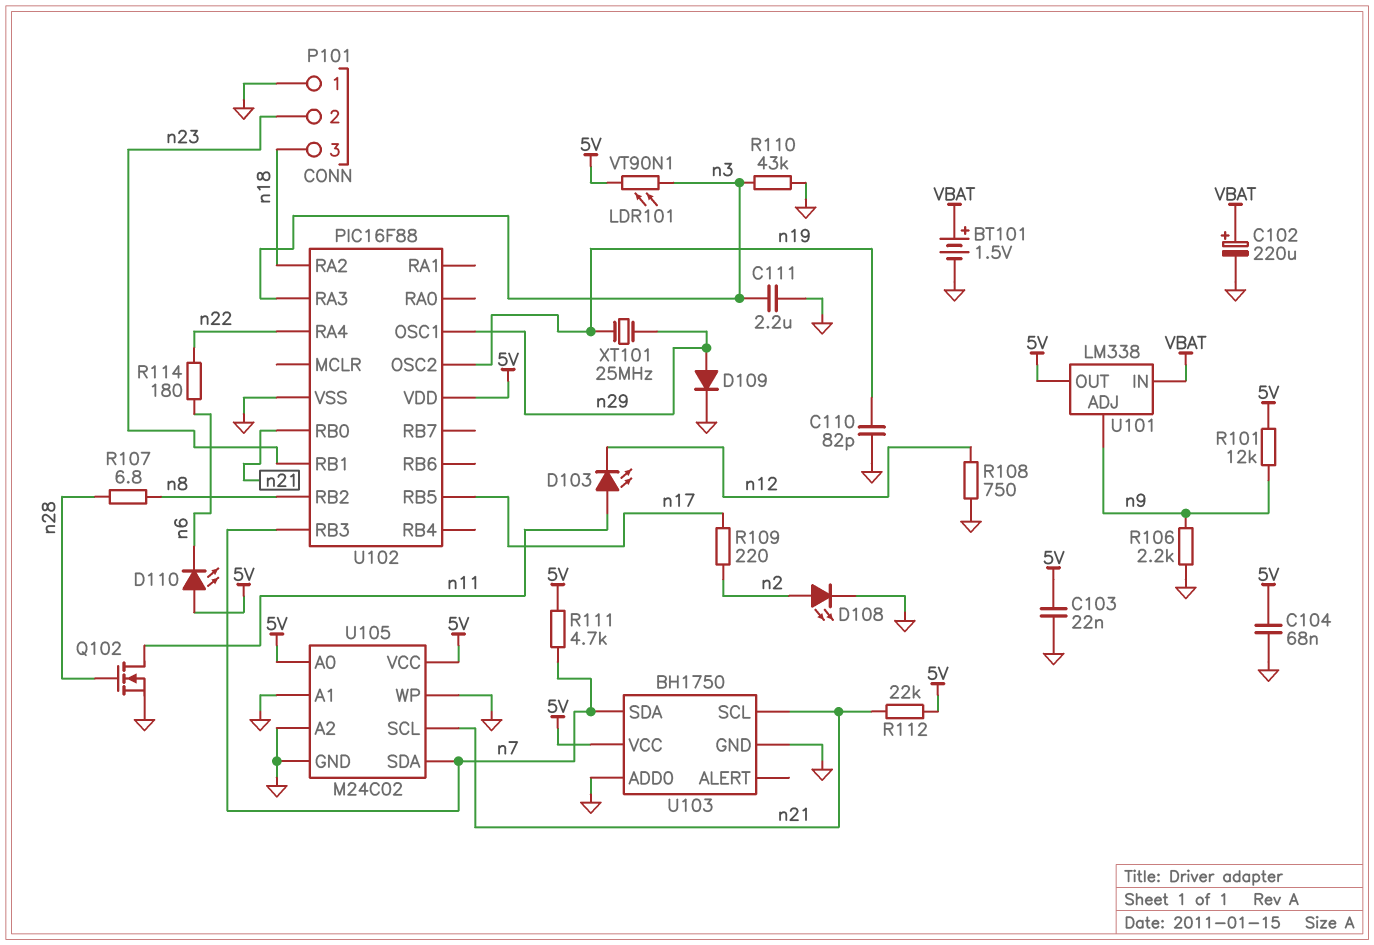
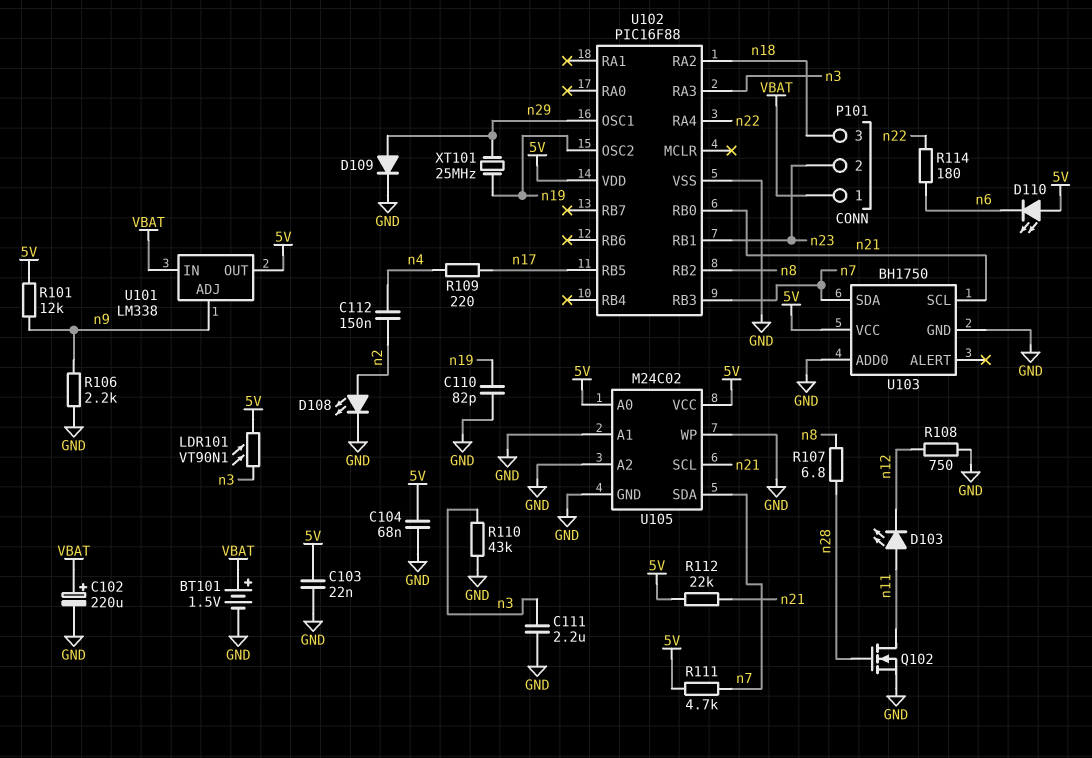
C112: none -> 150nF (n2, n4)
P101 pin 1: GND -> VBAT
R109: 220 (n2, n17) -> 220 (n4, n17)

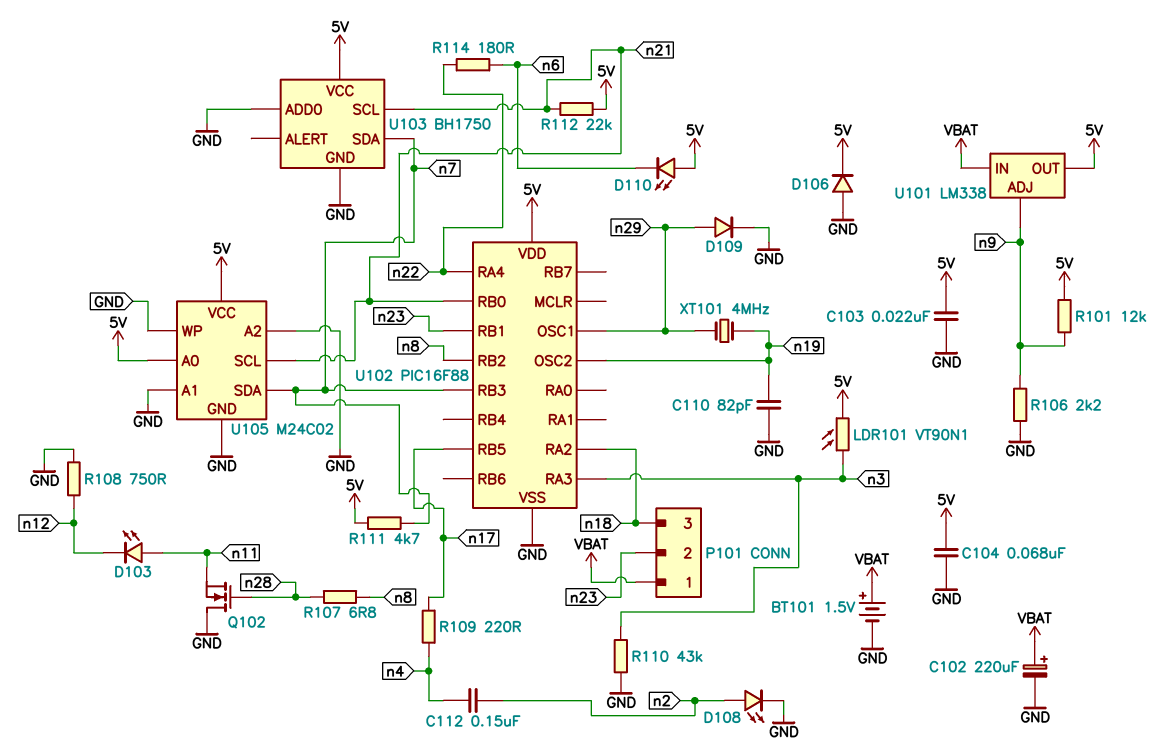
C111: 2.2uF (GND, n3) -> none
D106: none -> diode (A GND, K 5V)
Q102: NMOS (G n28, D n11, S GND) -> NMOS (G n28, D GND, S n11)
XT101: 25MHz (n19, n29) -> 4MHz (n19, n29)

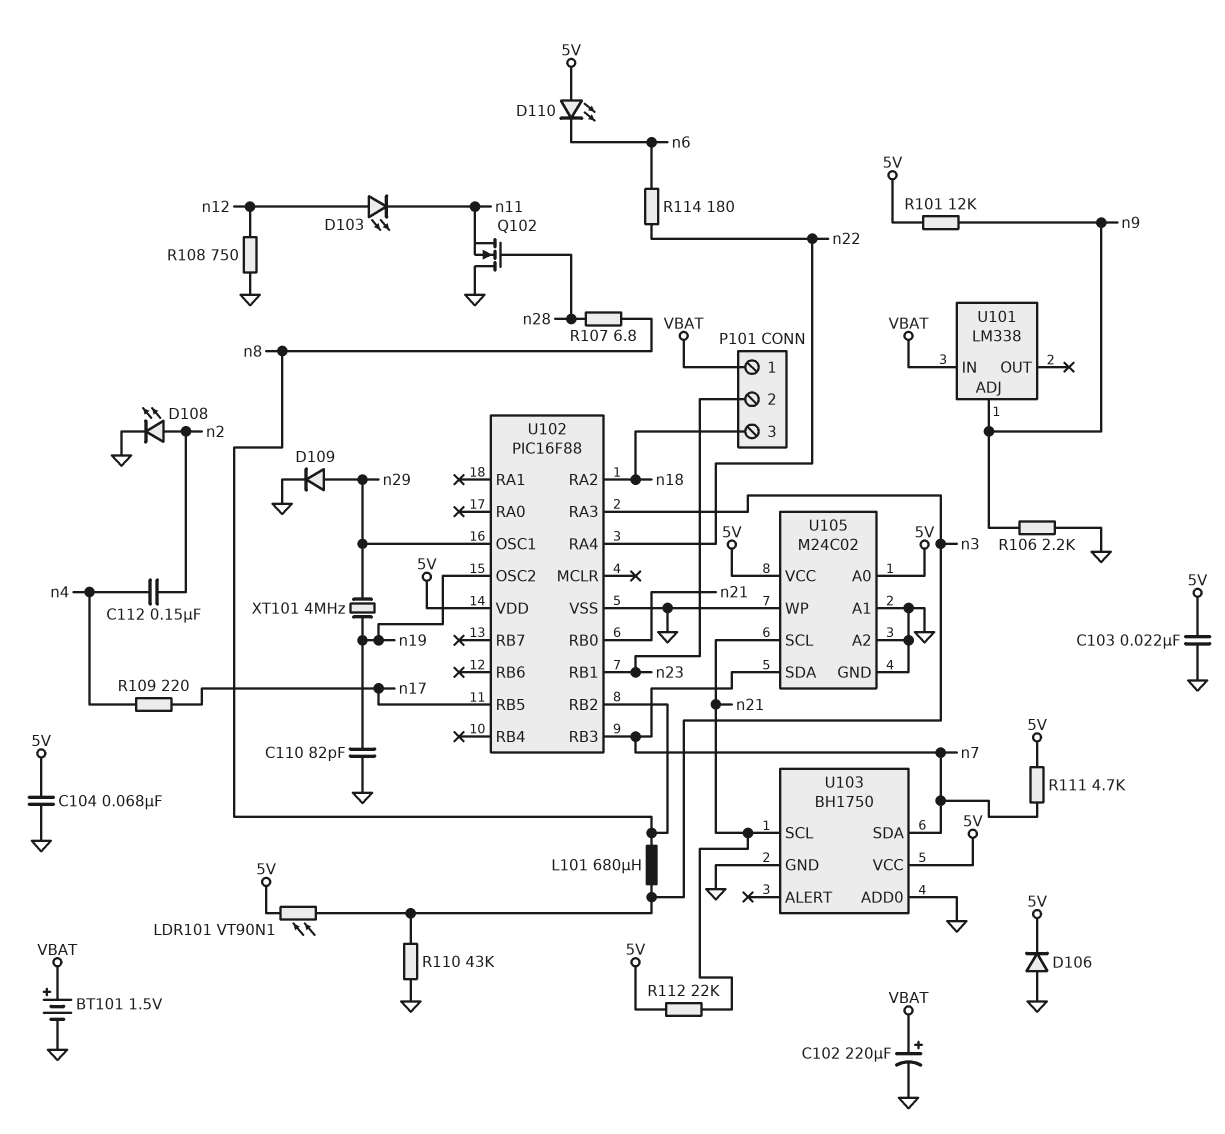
D103: LED (A n11, K n12) -> LED (A n12, K n11)
L101: none -> 680uH (n3, n8)
U101 pin OUT: 5V -> none

